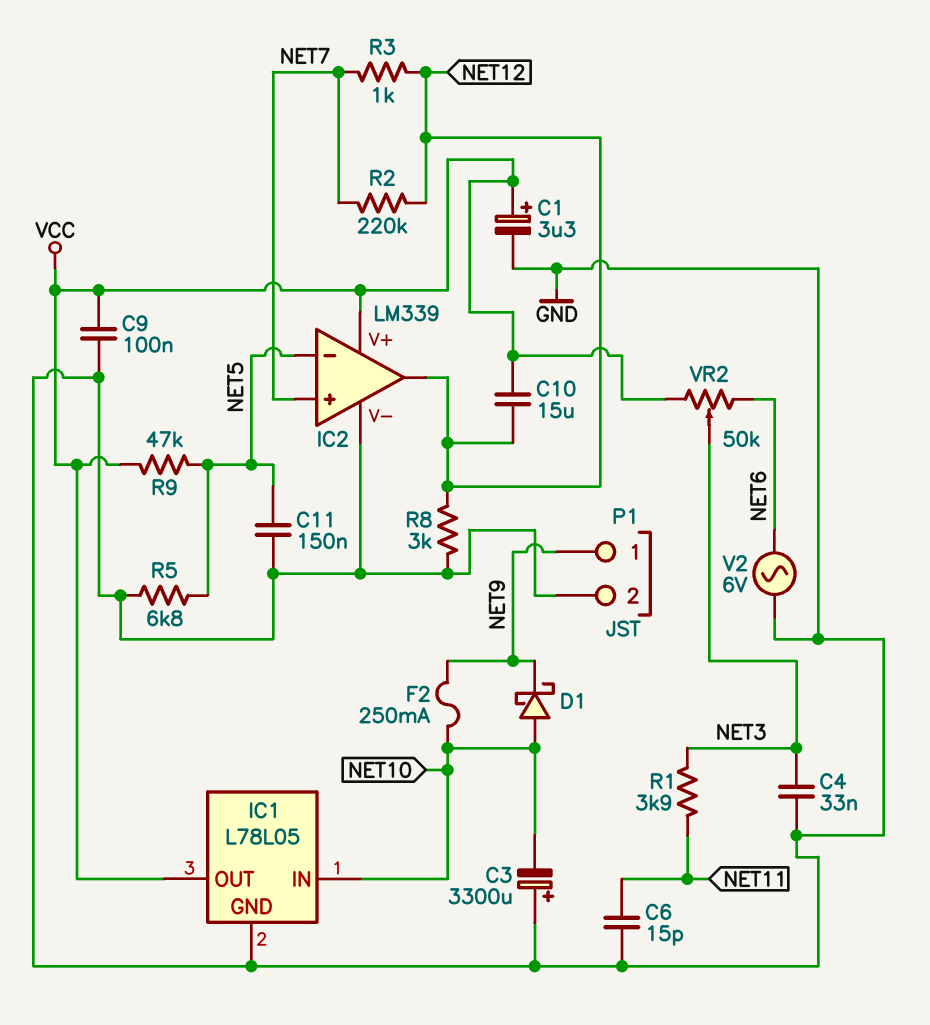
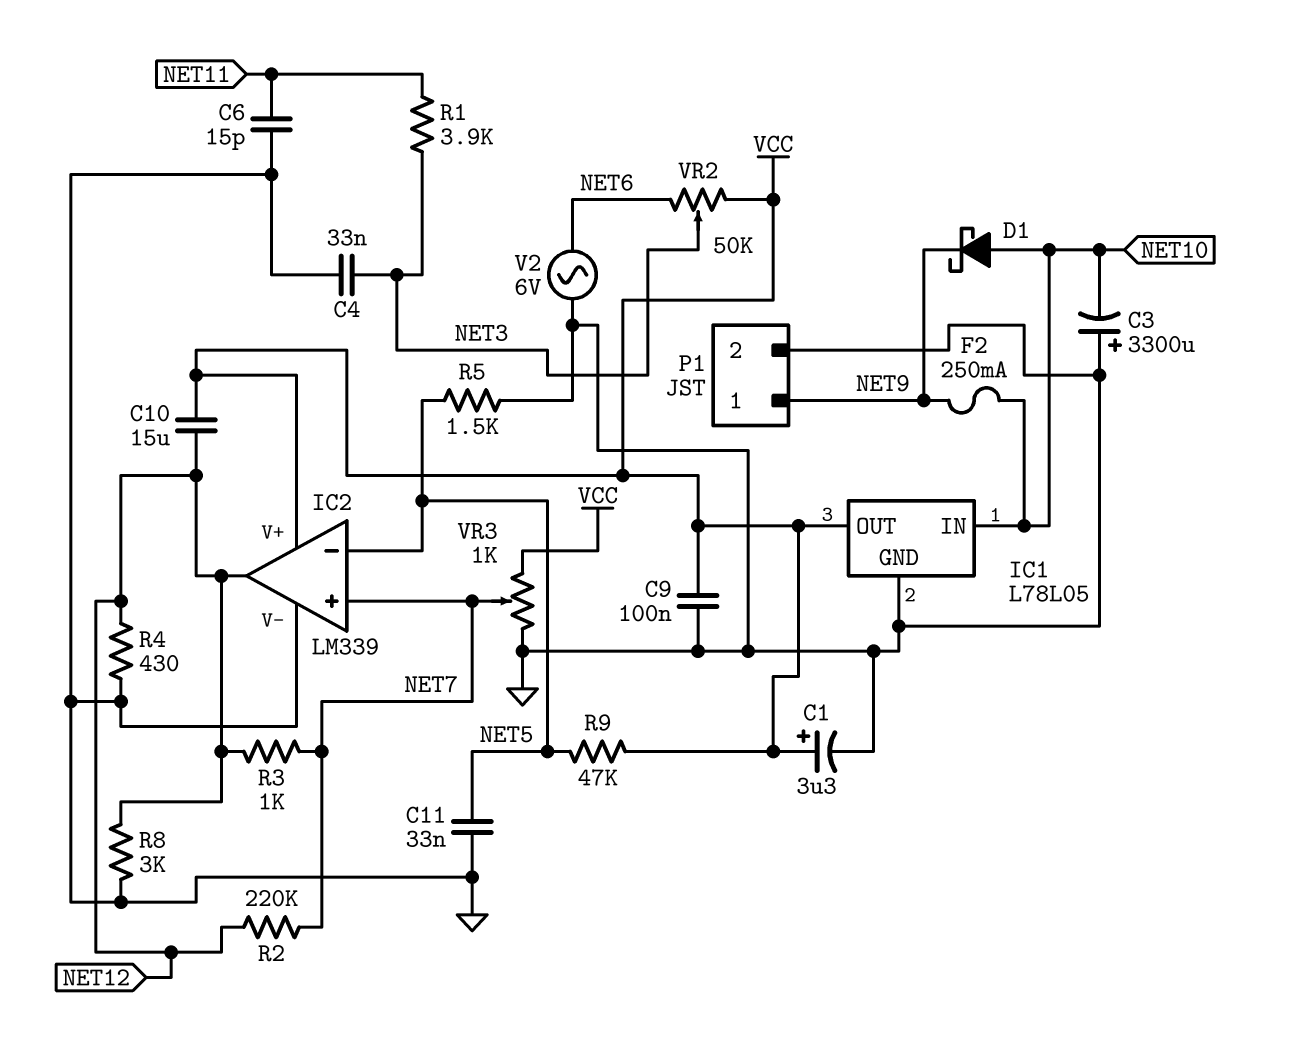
C11: 150nF (GND, NET5) -> 33nF (GND, NET5)
R4: none -> 430 (GND, NET12)
R5: 6.8k (GND, NET5) -> 1.5k (GND, NET5)
VR3: none -> 1k (GND, VCC, wiper NET7)

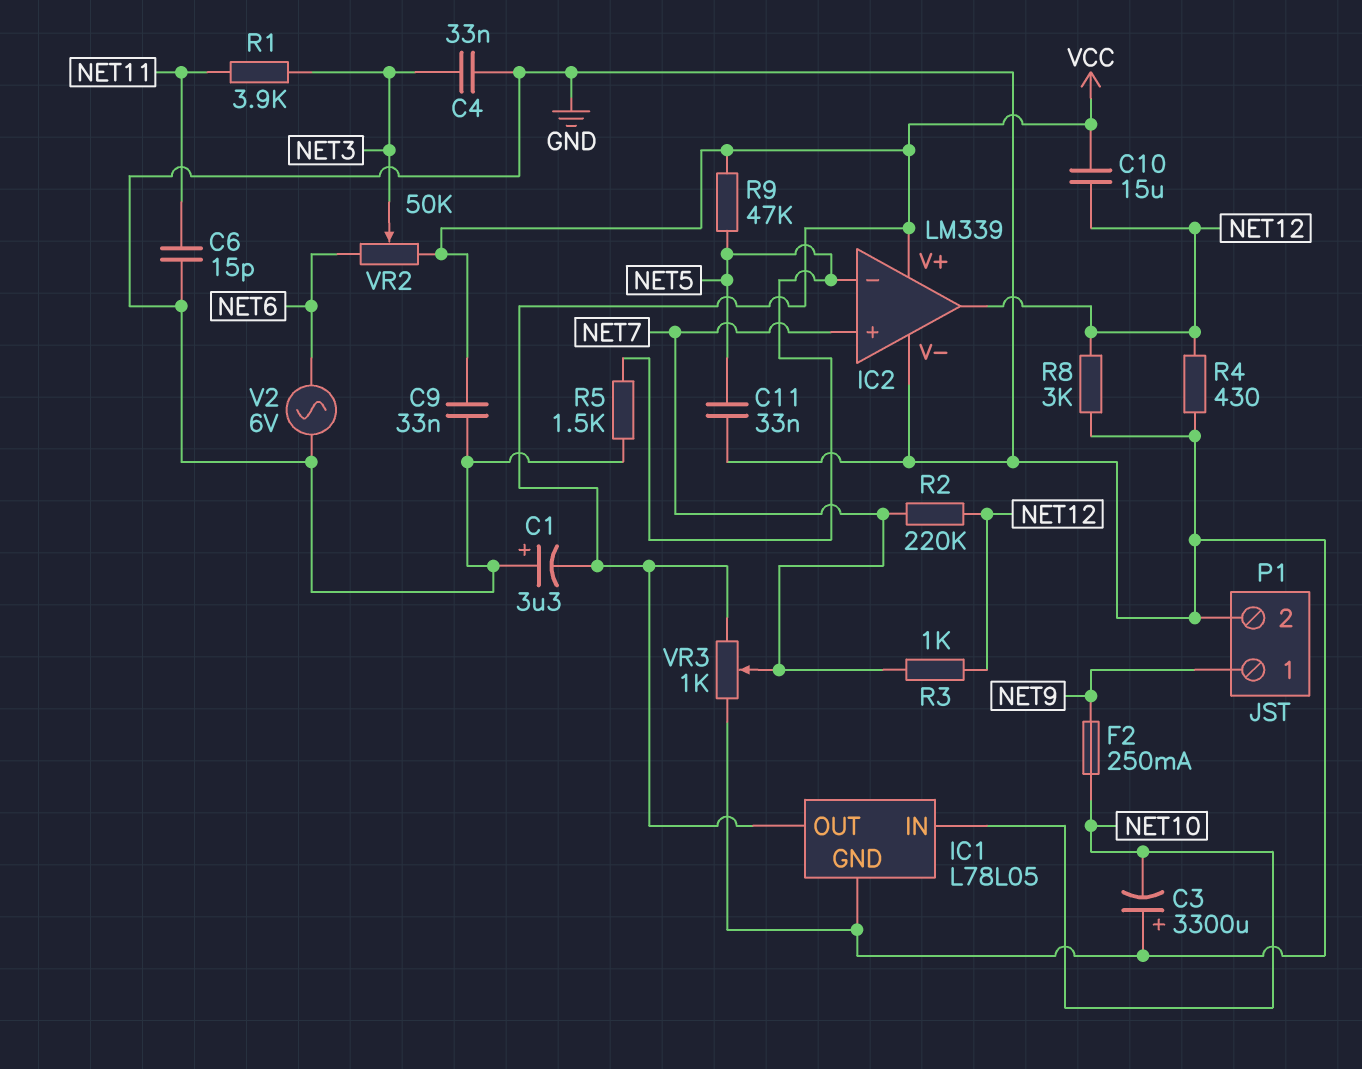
C1: 3.3uF (plus VCC, minus GND) -> 3.3uF (plus GND, minus VCC)
C9: 100nF (GND, VCC) -> 33nF (GND, VCC)
D1: schottky (A NET10, K NET9) -> none

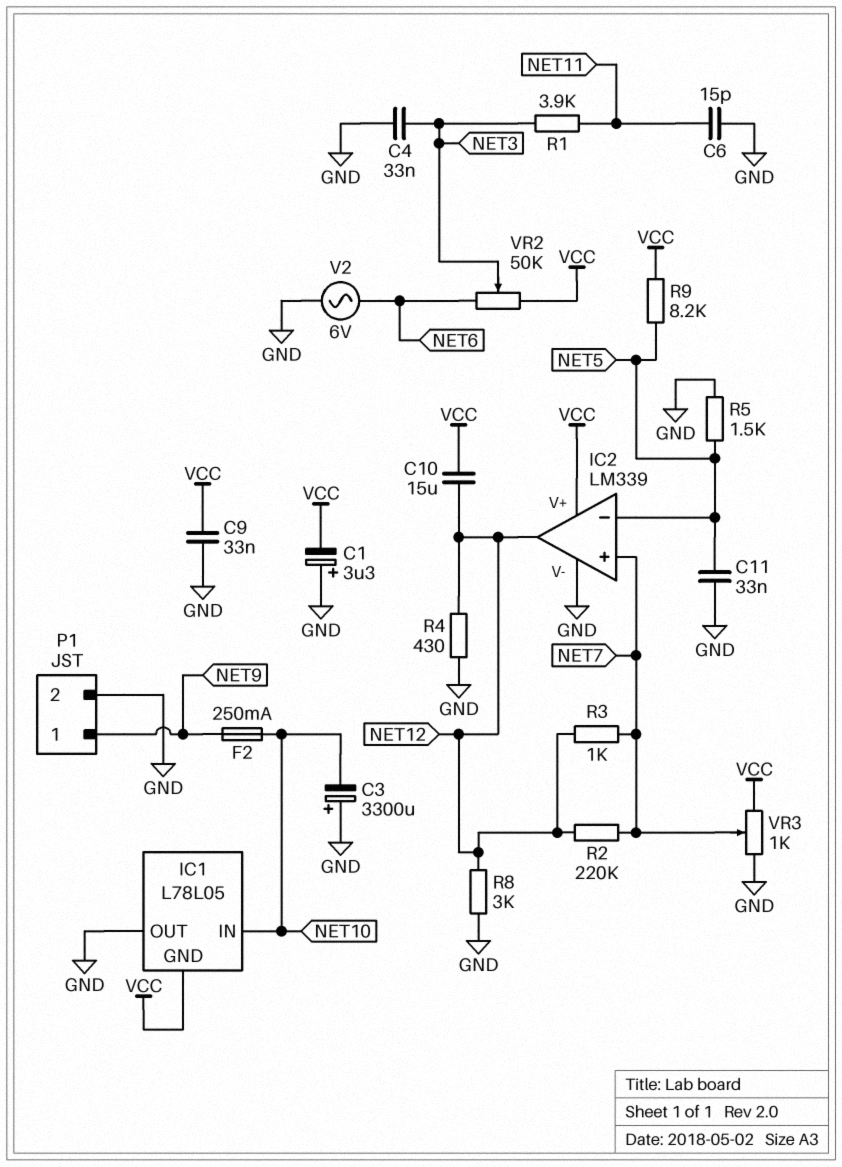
IC1 pin GND: GND -> VCC
IC1 pin OUT: VCC -> GND
R9: 47k (NET5, VCC) -> 8.2k (NET5, VCC)

